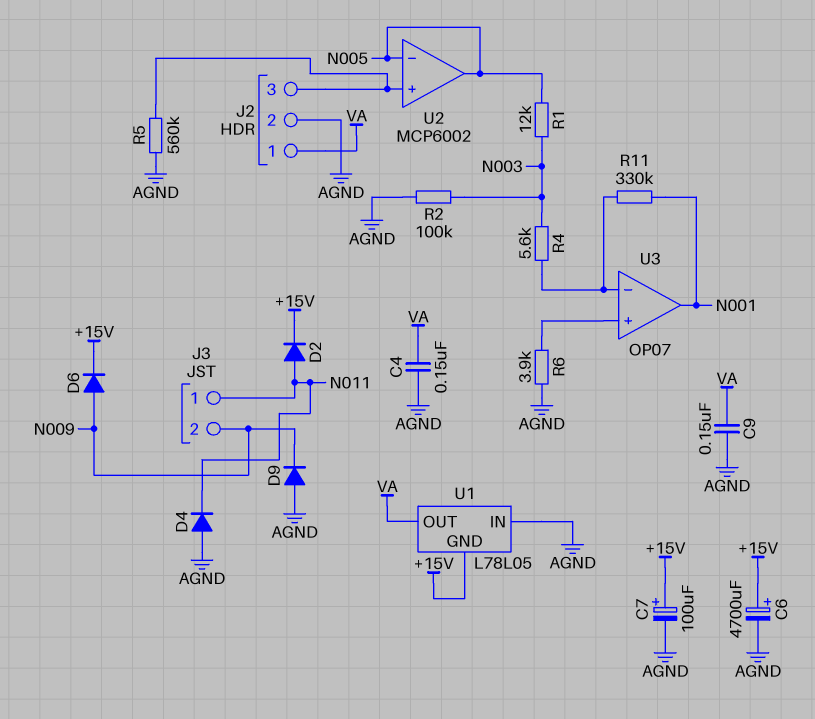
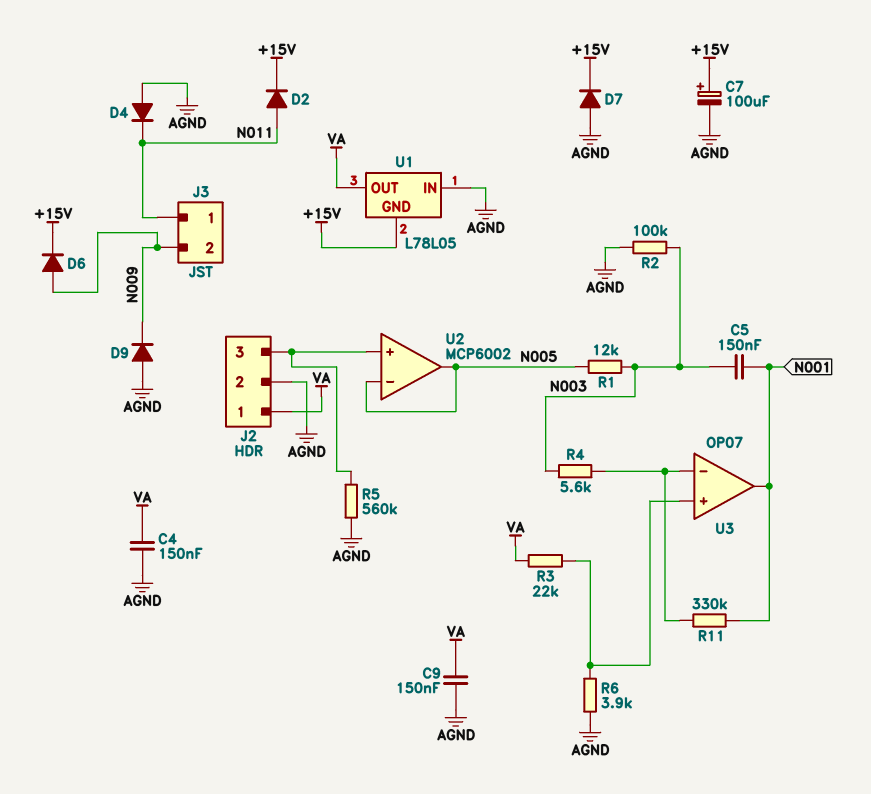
C5: none -> 150nF (N001, N003)
C6: 4700uF (plus +15V, minus AGND) -> none
D7: none -> diode (A AGND, K +15V)
R3: none -> 22k (U3/in+, VA)

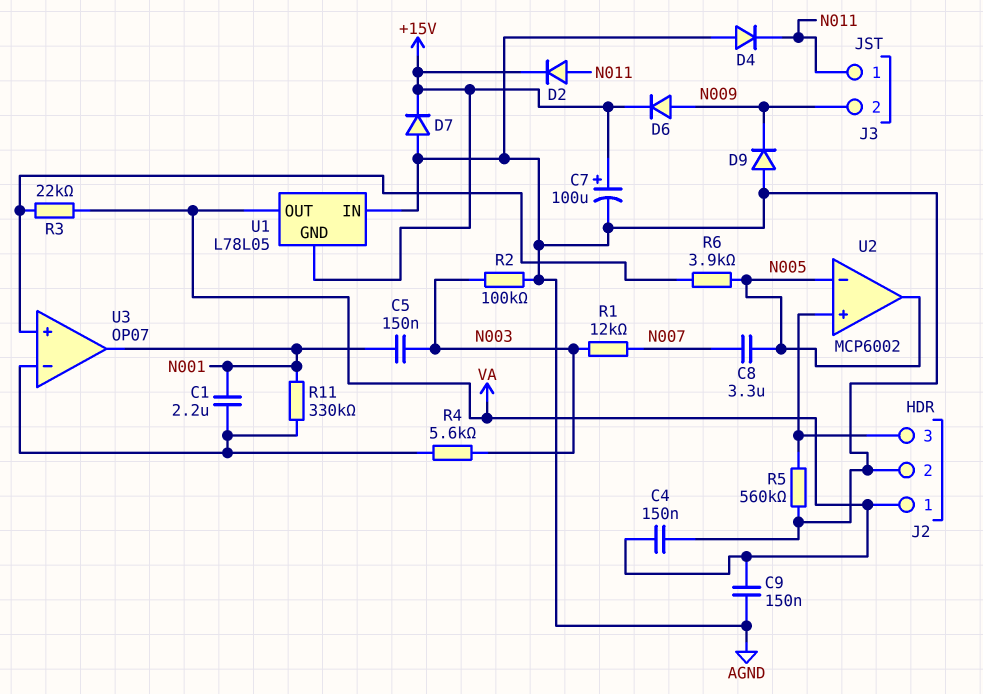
C1: none -> 2.2uF (N001, U3/in-)
C8: none -> 3.3uF (N005, N007)
R1: 12k (N003, N005) -> 12k (N003, N007)
R6: 3.9k (AGND, U3/in+) -> 3.9k (N005, U3/in+)

